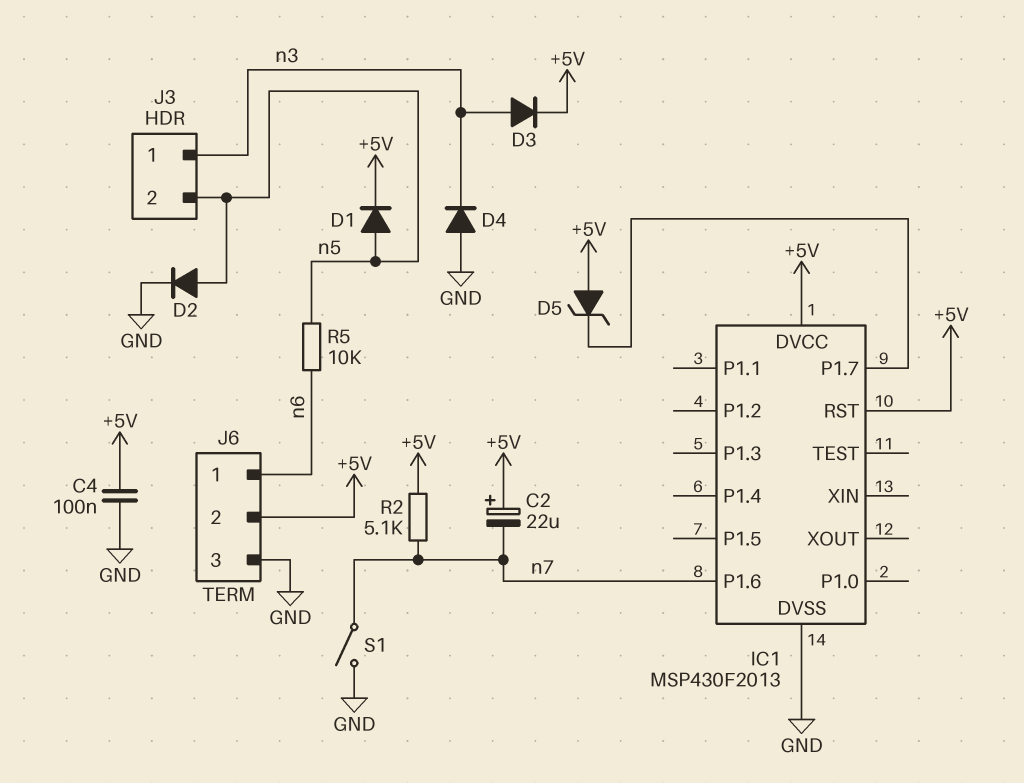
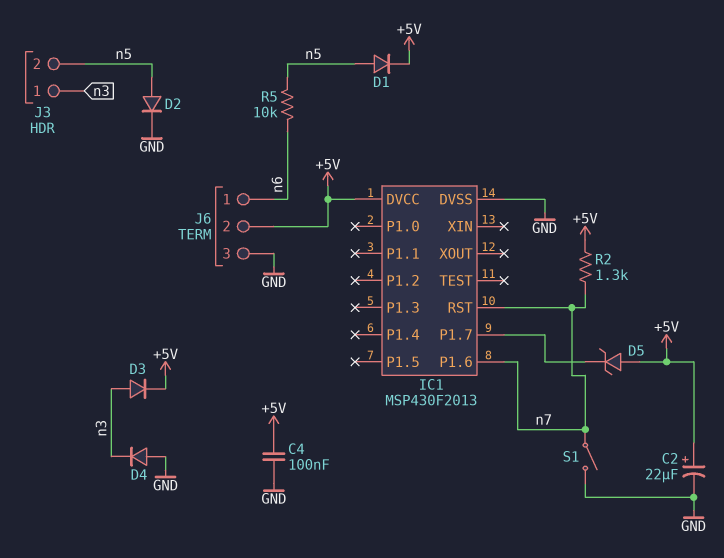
C2: 22uF (plus +5V, minus n7) -> 22uF (plus +5V, minus GND)
IC1 pin RST: +5V -> n7
R2: 5.1k (+5V, n7) -> 1.3k (+5V, n7)

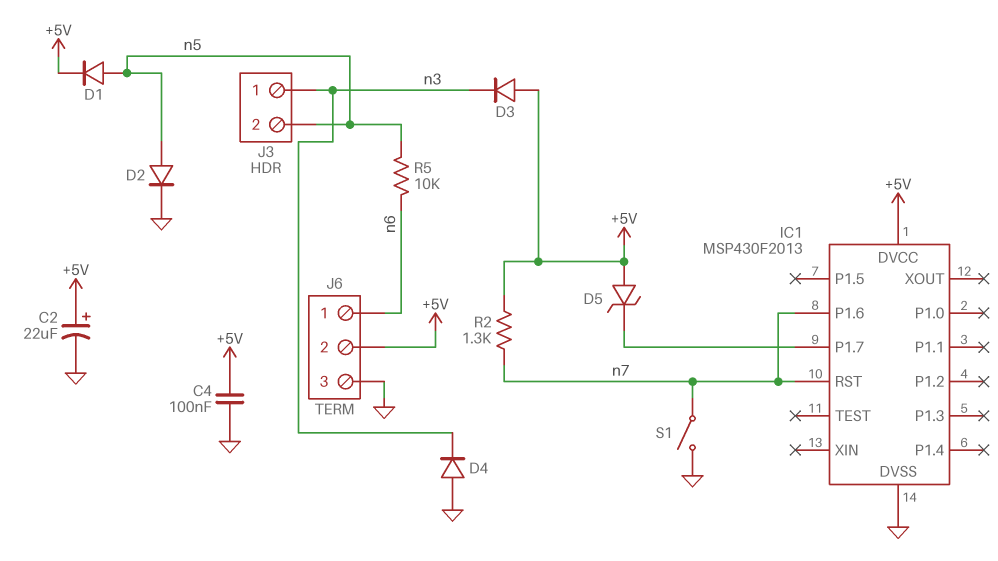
D3: diode (A n3, K +5V) -> diode (A +5V, K n3)

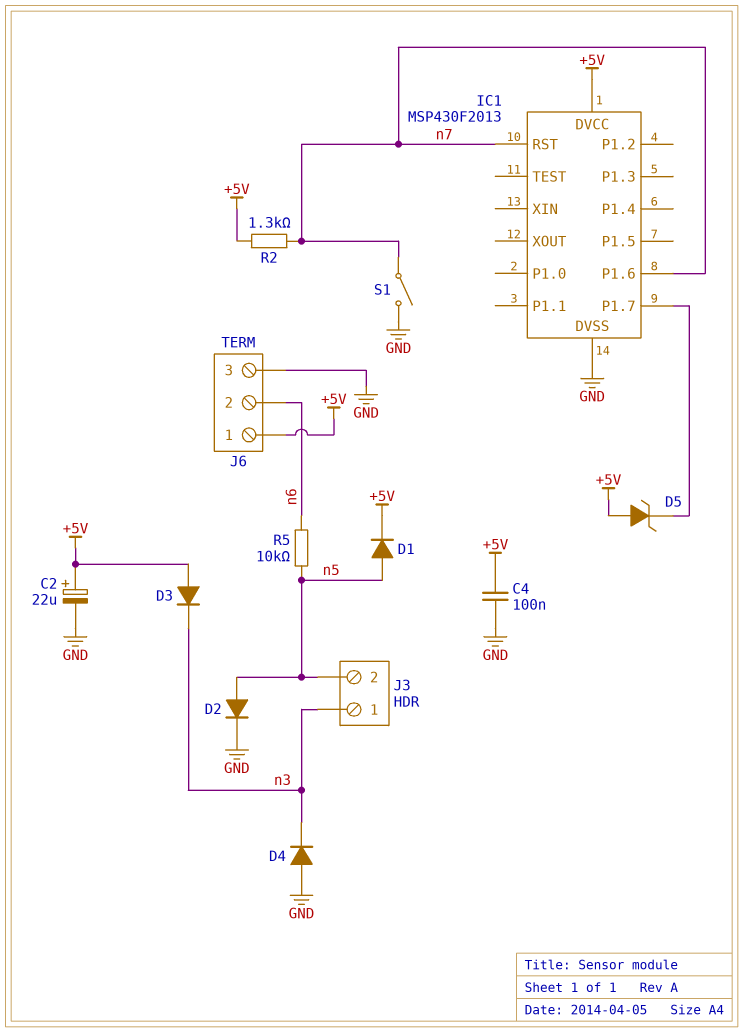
J6 pin 1: n6 -> +5V
J6 pin 2: +5V -> n6

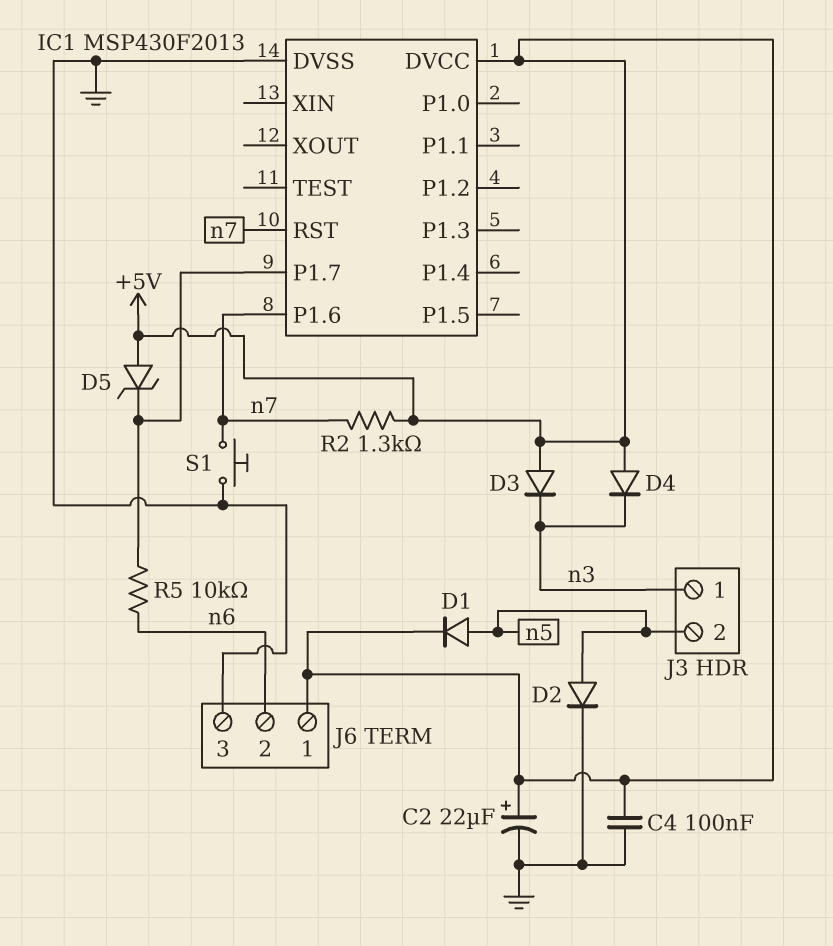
D4: diode (A GND, K n3) -> diode (A +5V, K n3)
R5: 10k (n5, n6) -> 10k (IC1/P1.7, n6)
S1: switch (GND, n7) -> button (GND, n7)

